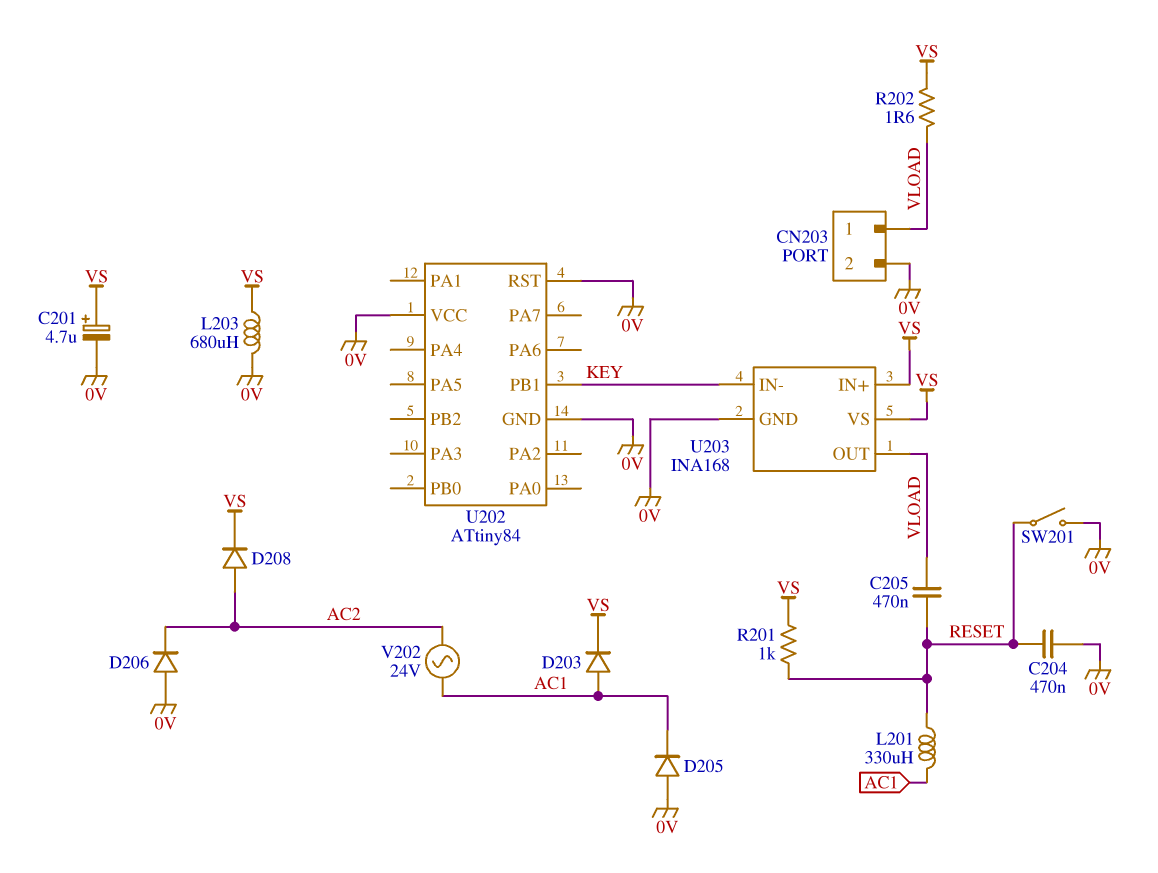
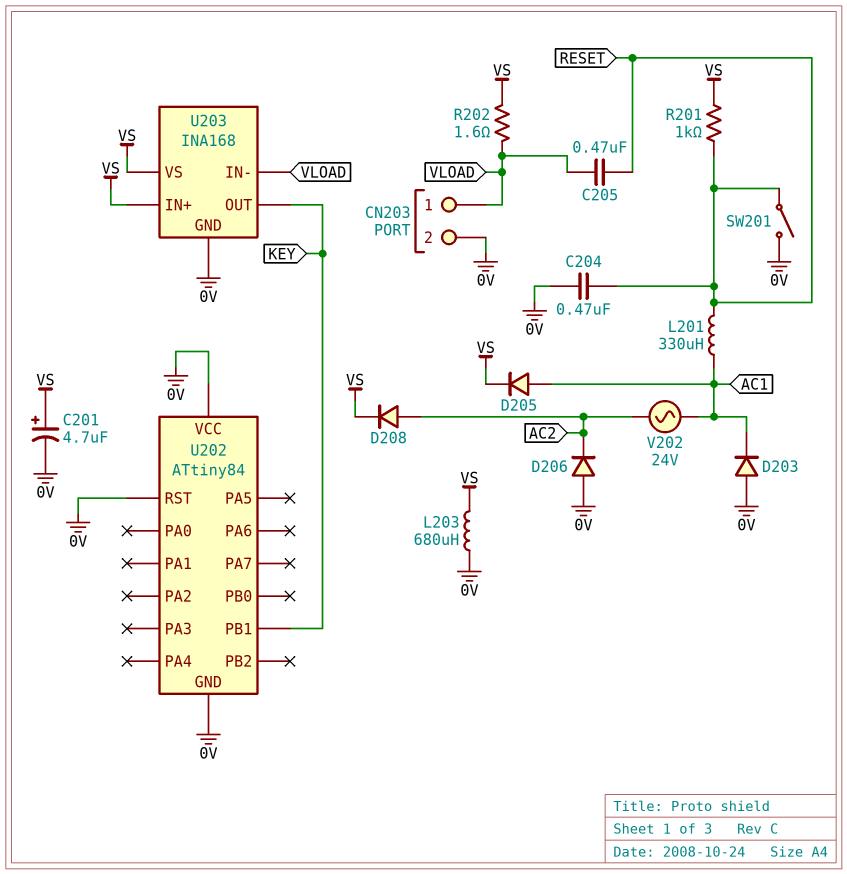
D203: diode (A AC1, K VS) -> diode (A 0V, K AC1)
D205: diode (A 0V, K AC1) -> diode (A AC1, K VS)
U203 pin IN-: KEY -> VLOAD
U203 pin OUT: VLOAD -> KEY

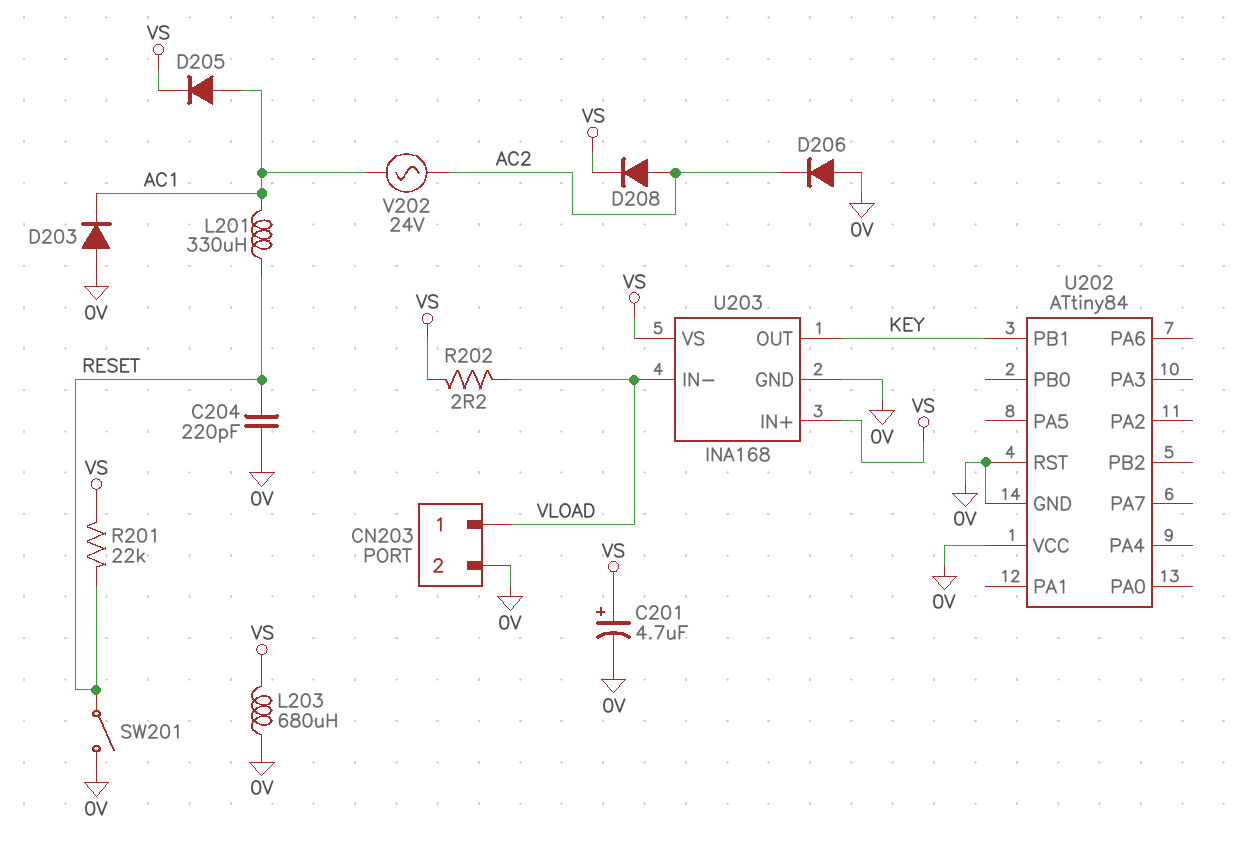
C204: 470nF (0V, RESET) -> 220pF (0V, RESET)
C205: 470nF (RESET, VLOAD) -> none
R201: 1k (RESET, VS) -> 22k (RESET, VS)
R202: 1.6 (VLOAD, VS) -> 2.2 (VLOAD, VS)

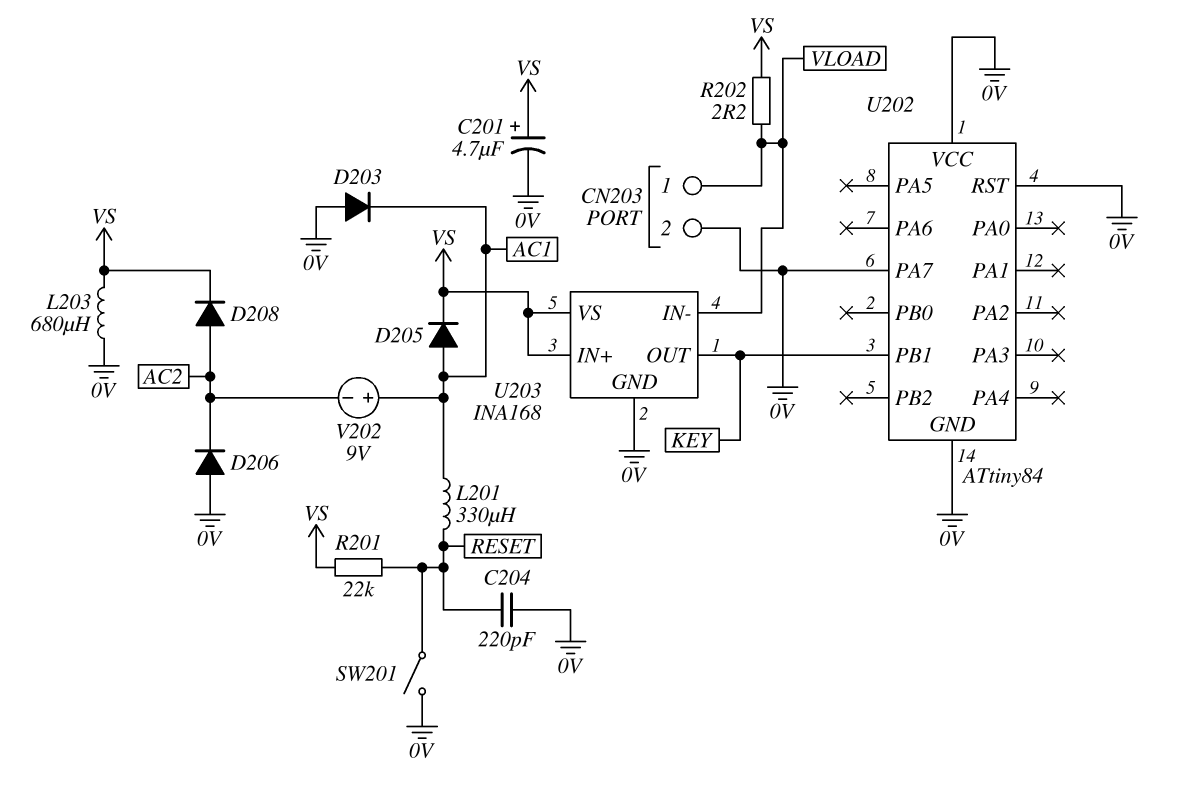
U202 pin PA7: none -> 0V
V202: AC 24V (AC1, AC2) -> 9V (plus AC1, minus AC2)

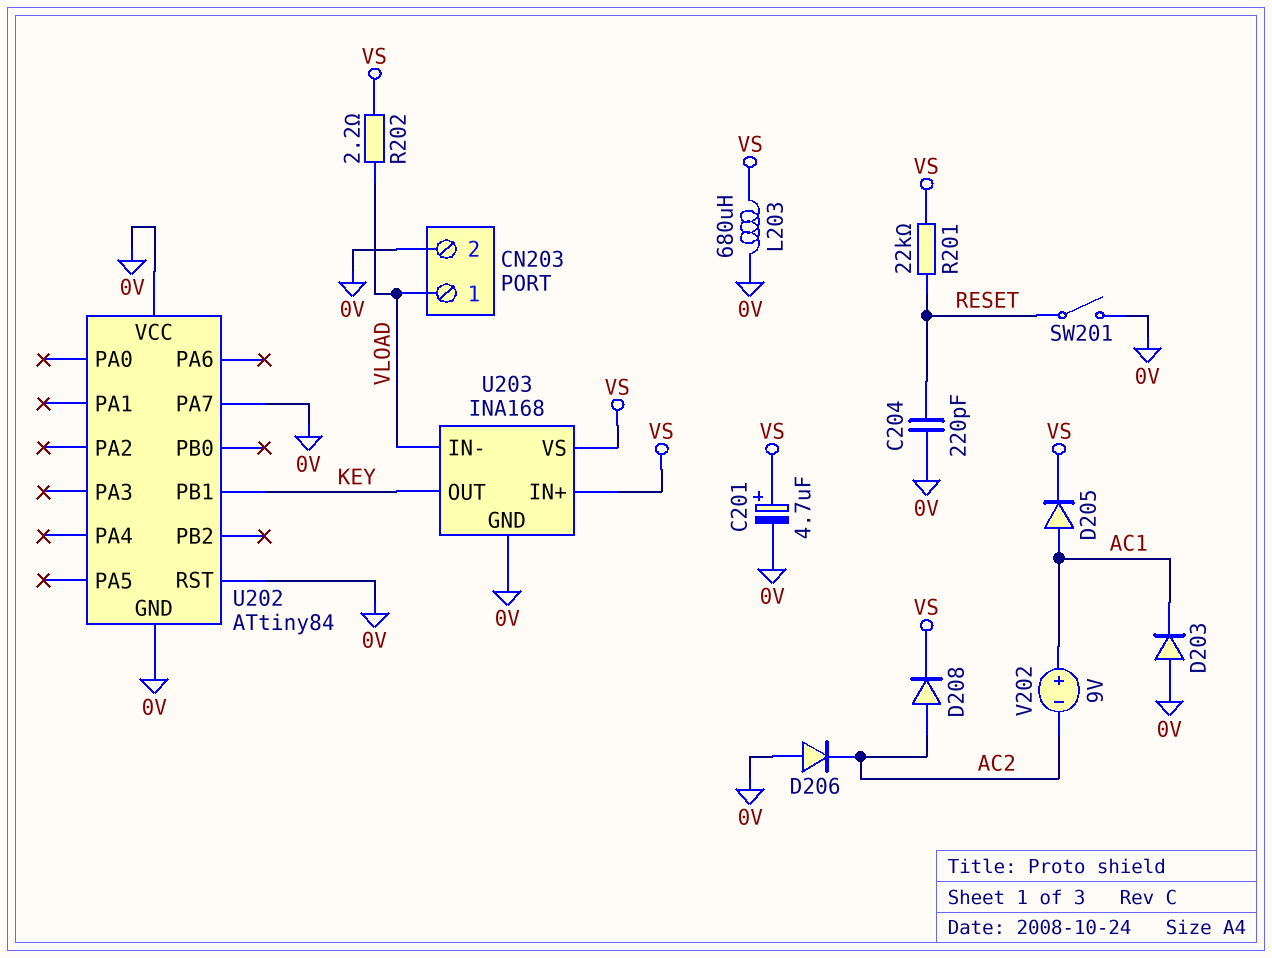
L201: 330uH (AC1, RESET) -> none

